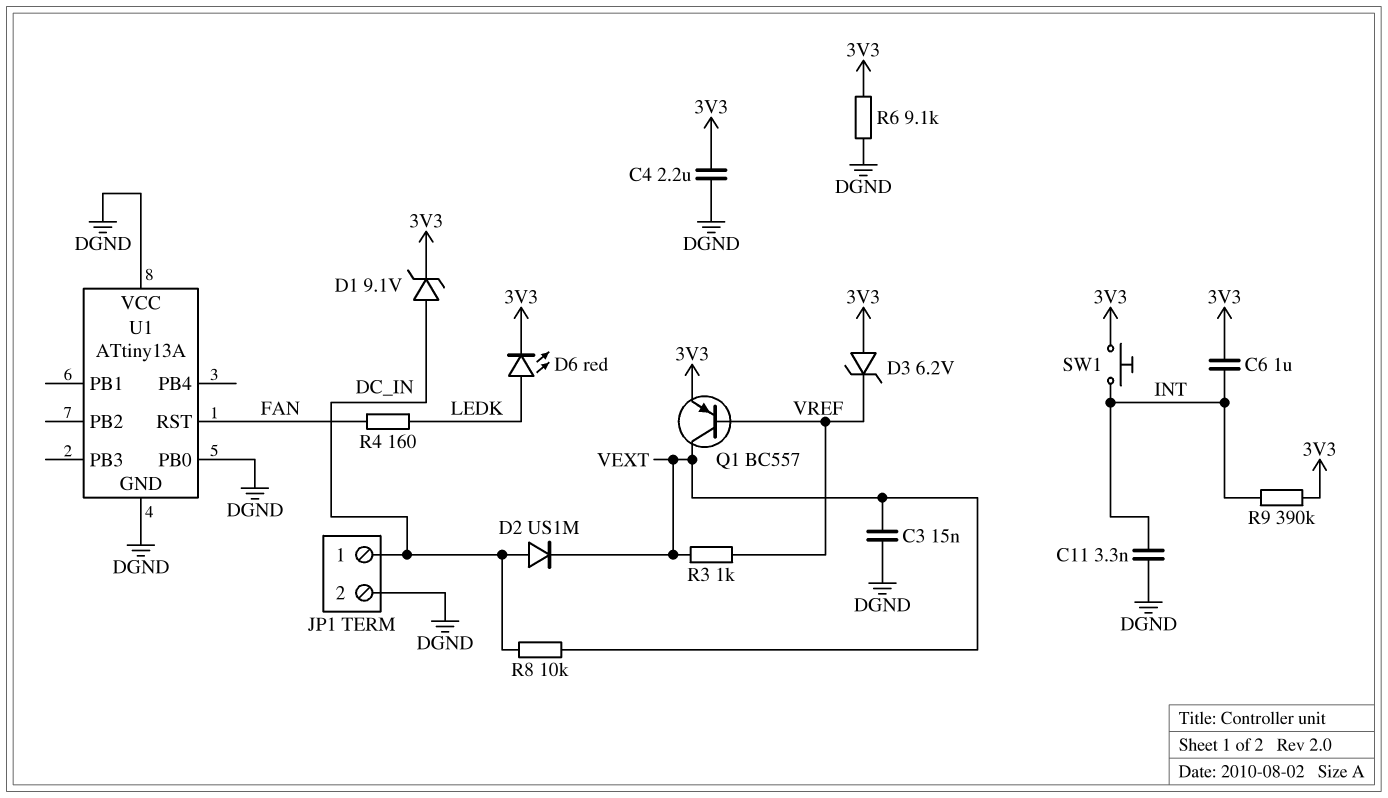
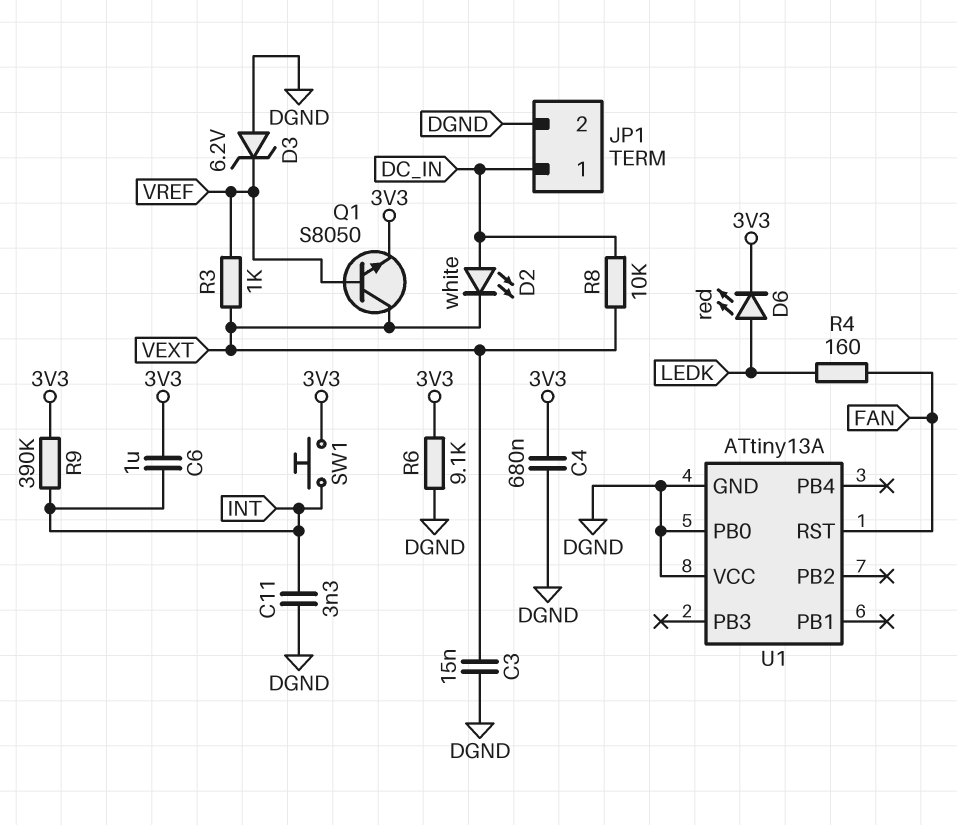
C4: 2.2uF (3V3, DGND) -> 680nF (3V3, DGND)
D1: zener 9.1V (A DC_IN, K 3V3) -> none
D2: diode US1M (A DC_IN, K VEXT) -> LED white (A DC_IN, K VEXT)
D3: zener 6.2V (A 3V3, K VREF) -> zener 6.2V (A DGND, K VREF)
Q1: PNP BC557 (B VREF, C VEXT, E 3V3) -> NPN S8050 (B VREF, C VEXT, E 3V3)

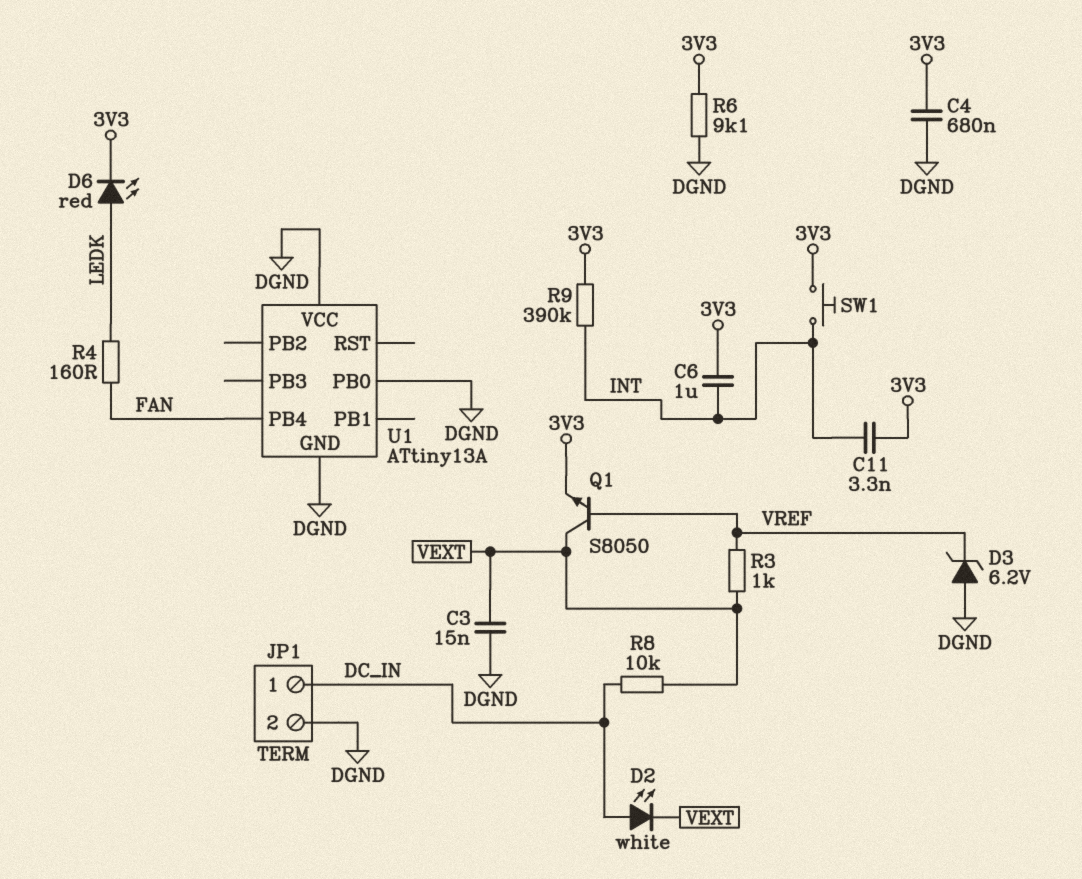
C11: 3.3nF (DGND, INT) -> 3.3nF (3V3, INT)
U1 pin PB4: none -> FAN
U1 pin RST: FAN -> none

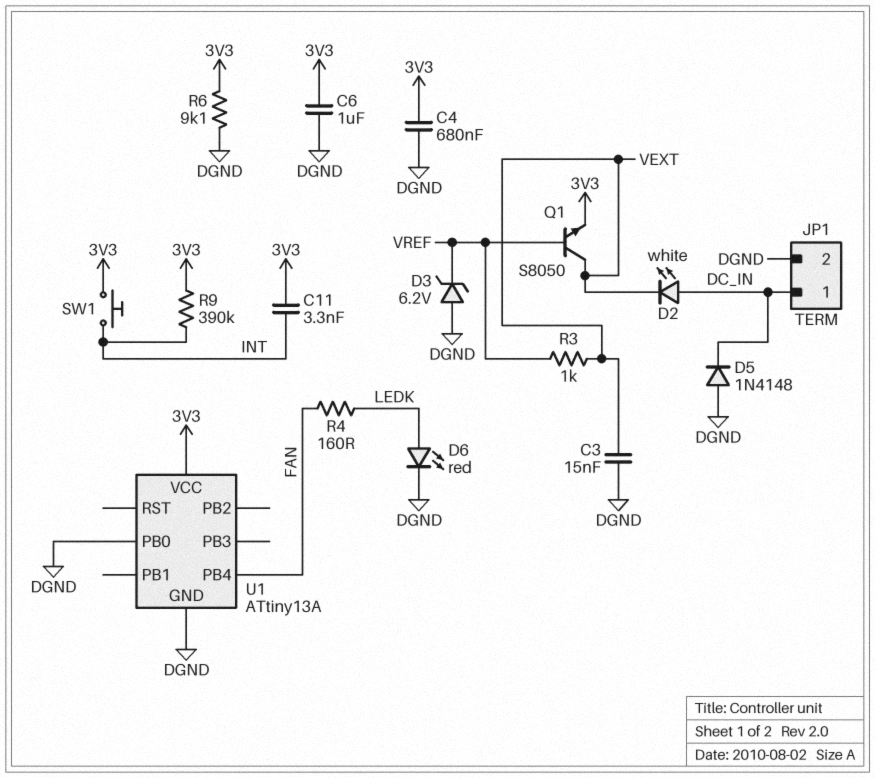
C6: 1uF (3V3, INT) -> 1uF (3V3, DGND)
D5: none -> diode 1N4148 (A DGND, K DC_IN)
D6: LED red (A LEDK, K 3V3) -> LED red (A LEDK, K DGND)
R8: 10k (DC_IN, VEXT) -> none
U1 pin VCC: DGND -> 3V3

